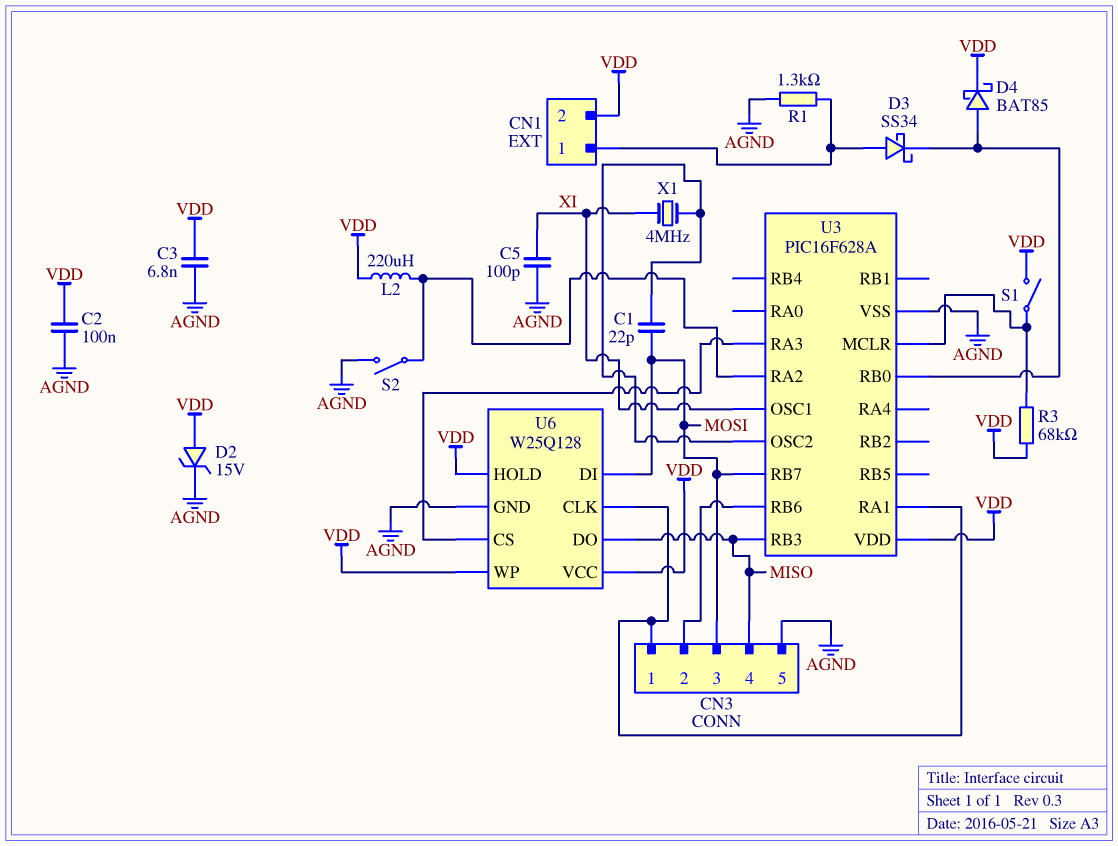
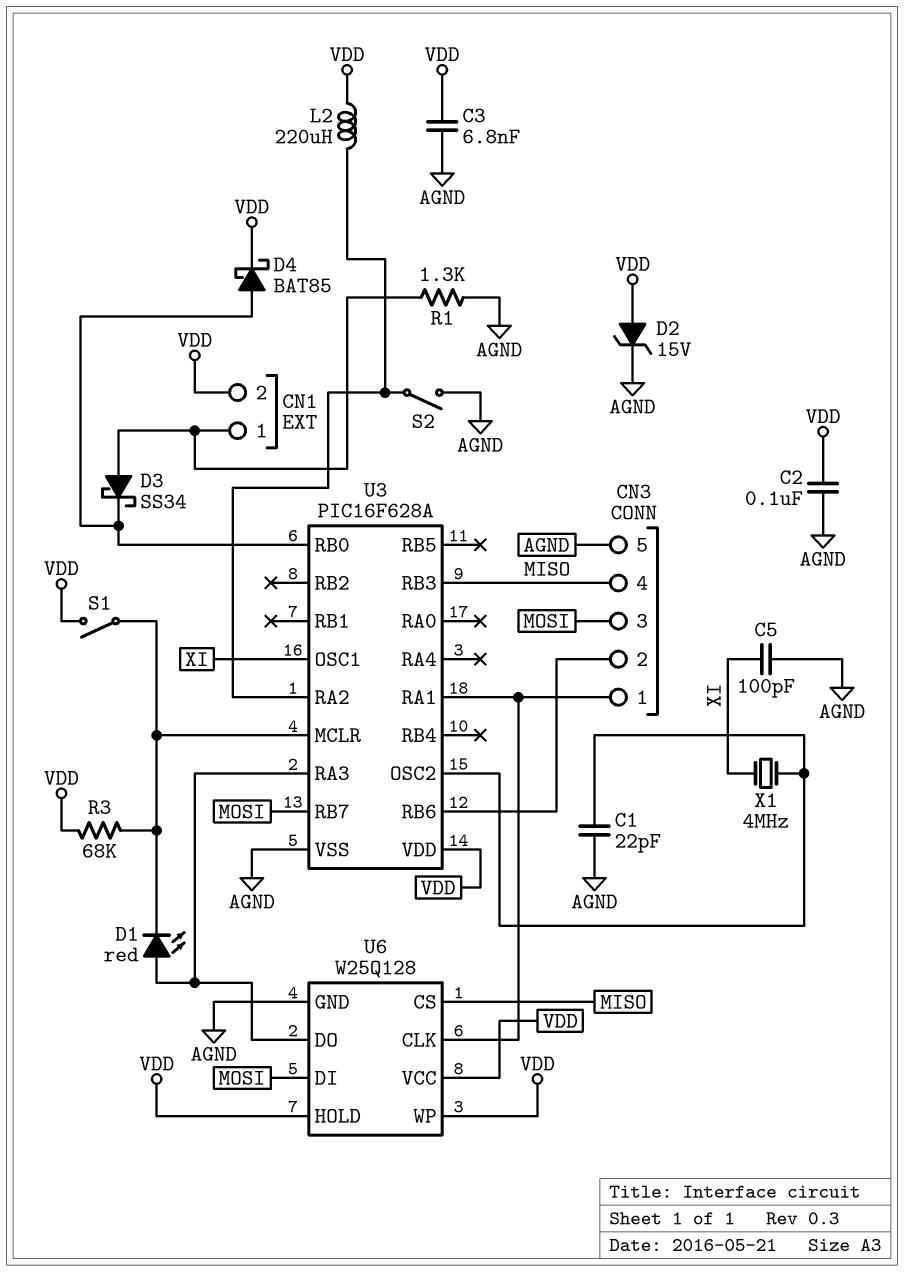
C1: 22pF (MOSI, U3/OSC2) -> 22pF (AGND, U3/OSC2)
D1: none -> LED red (A U3/RA3, K U3/MCLR)
U6 pin CS: U3/RA3 -> MISO
U6 pin DO: MISO -> U3/RA3

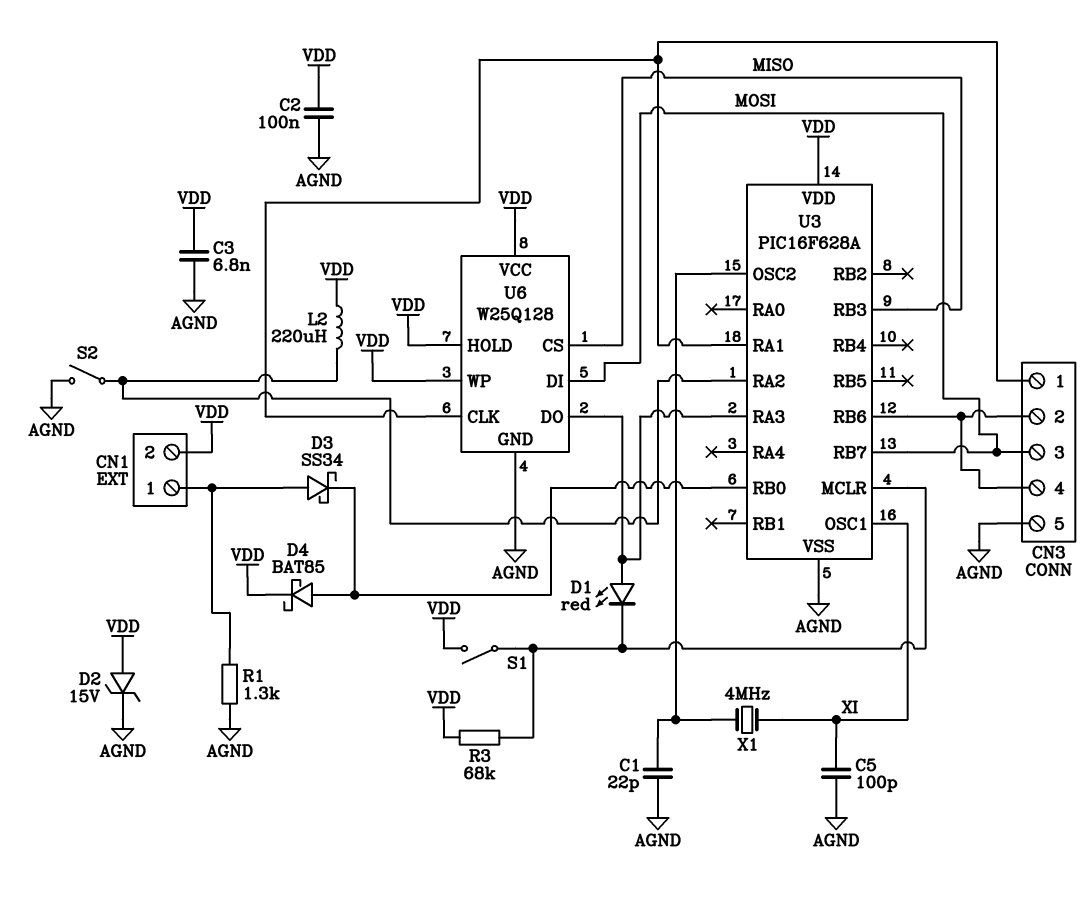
CN3 pin 4: MISO -> CN3/2

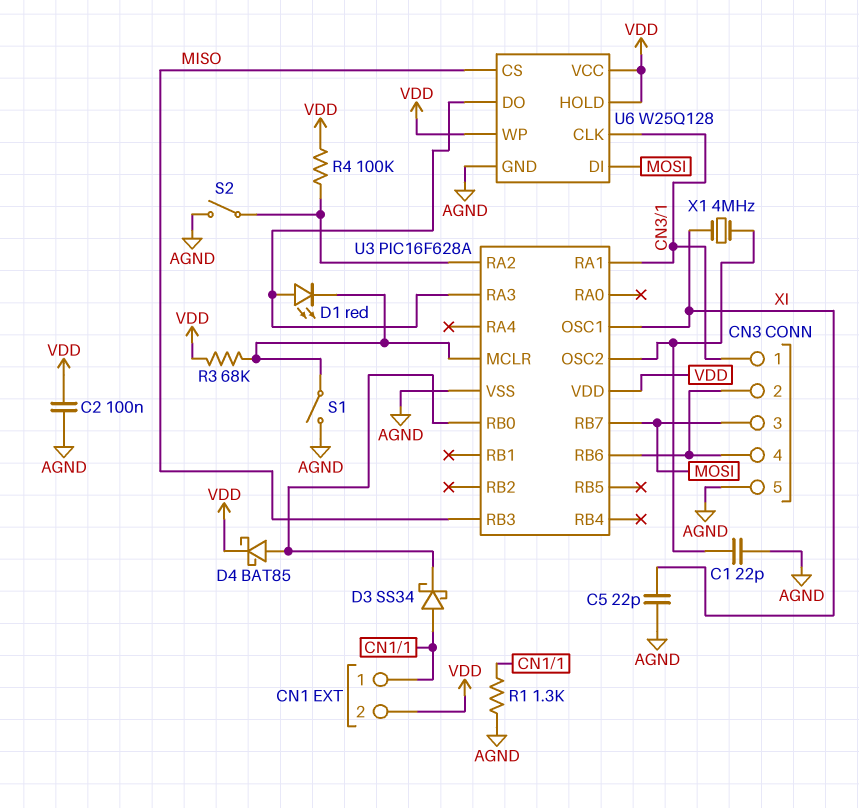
C3: 6.8nF (AGND, VDD) -> none
C5: 100pF (AGND, XI) -> 22pF (AGND, XI)
D2: zener 15V (A VDD, K AGND) -> none
L2: 220uH (U3/RA2, VDD) -> none
R4: none -> 100k (U3/RA2, VDD)
S1: switch (U3/MCLR, VDD) -> switch (AGND, U3/MCLR)

